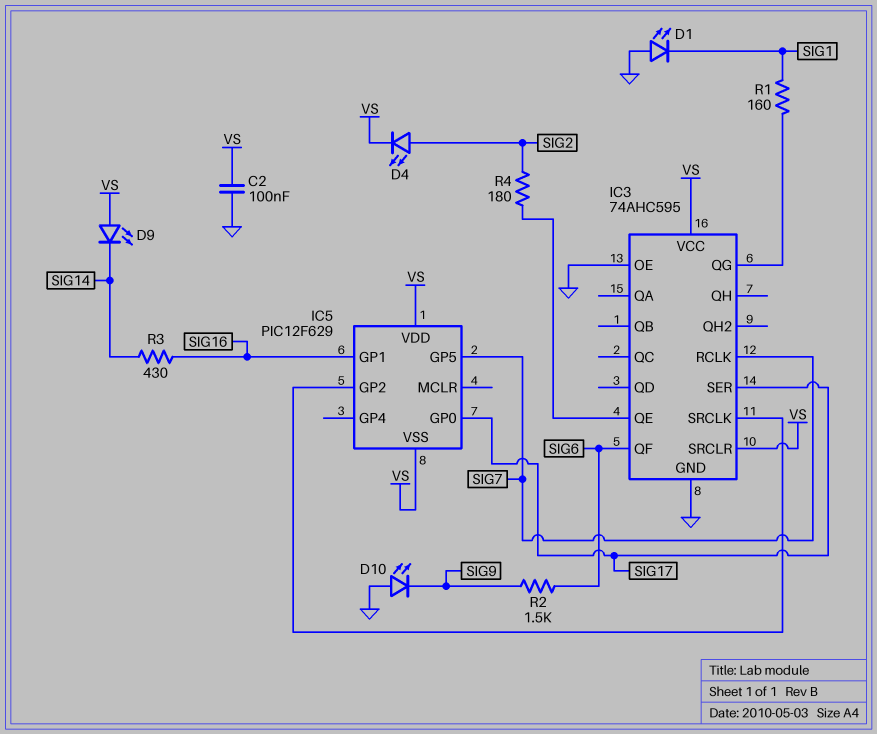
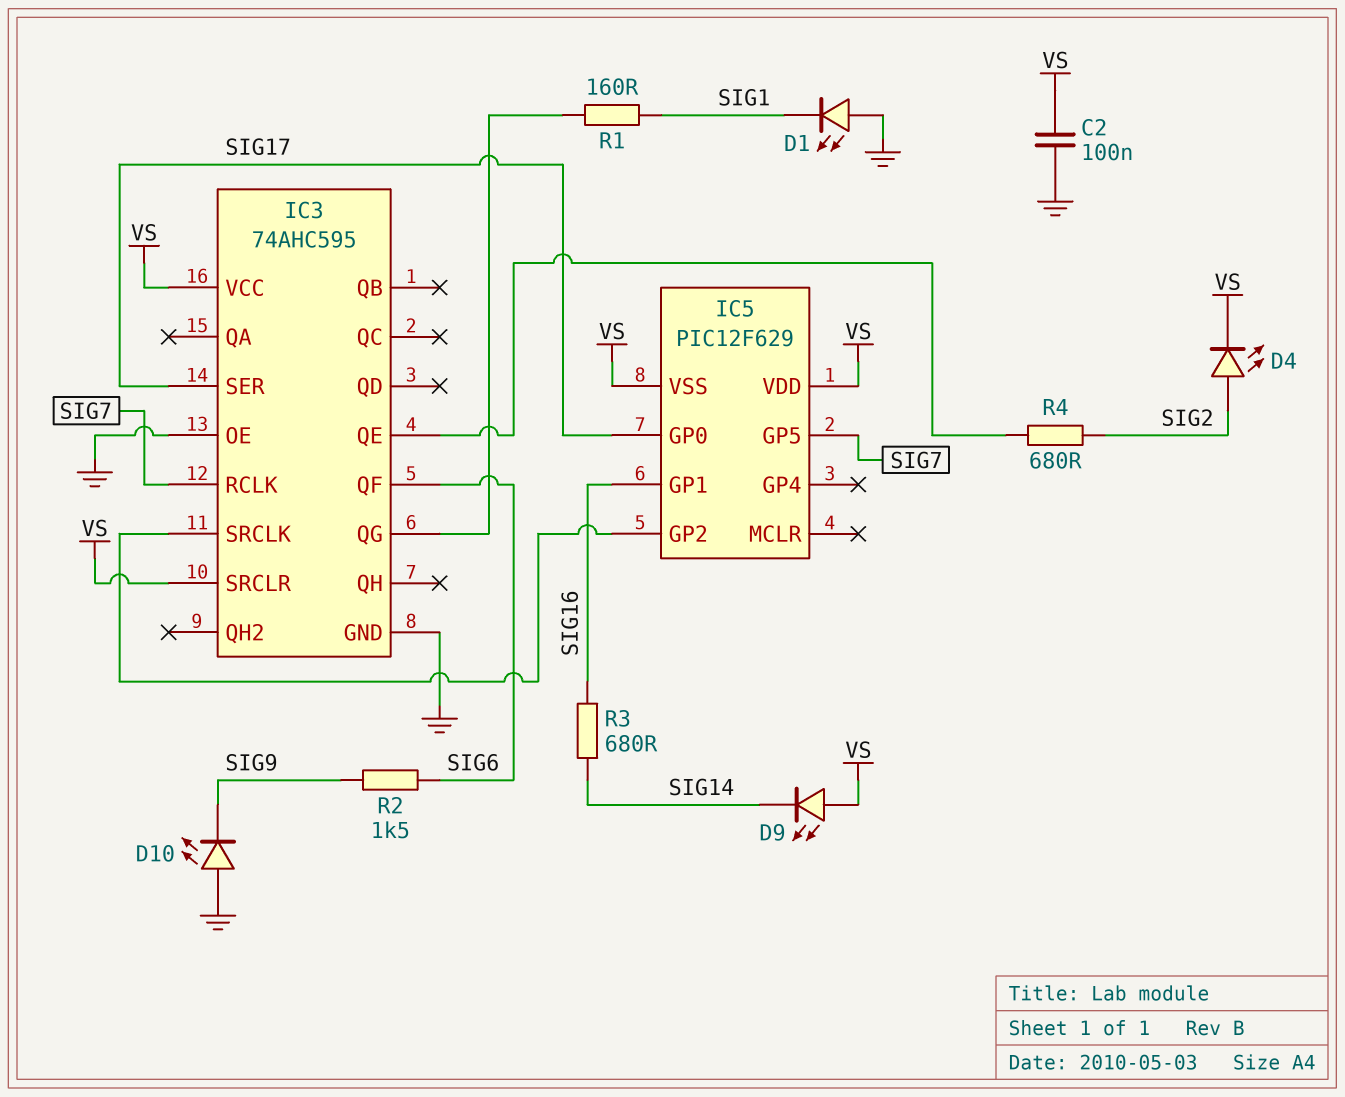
R3: 430 (SIG14, SIG16) -> 680 (SIG14, SIG16)
R4: 180 (IC3/QE, SIG2) -> 680 (IC3/QE, SIG2)

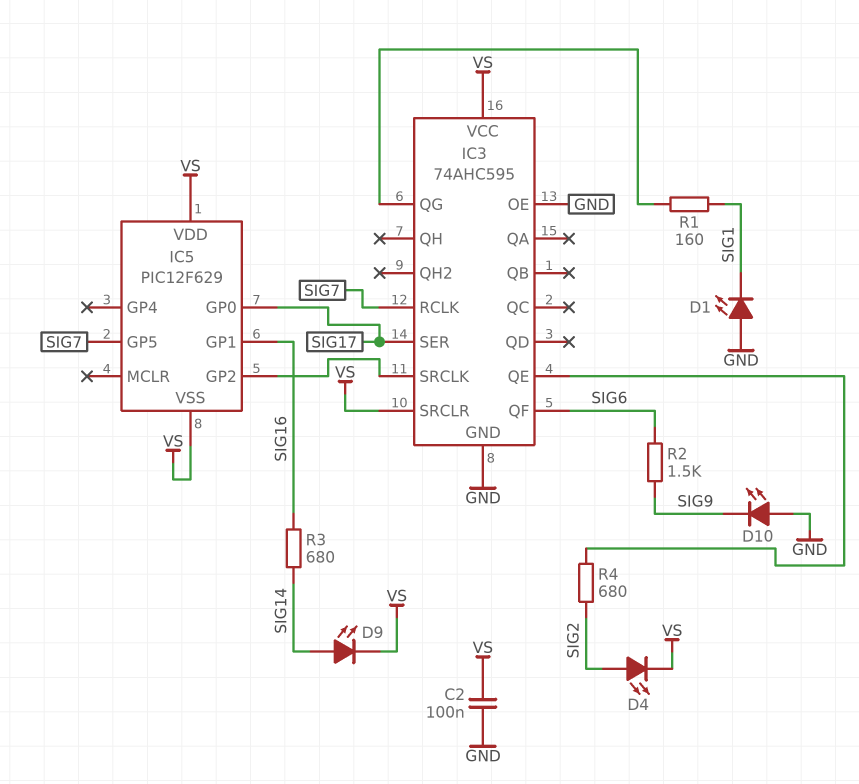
D9: LED (A VS, K SIG14) -> LED (A SIG14, K VS)

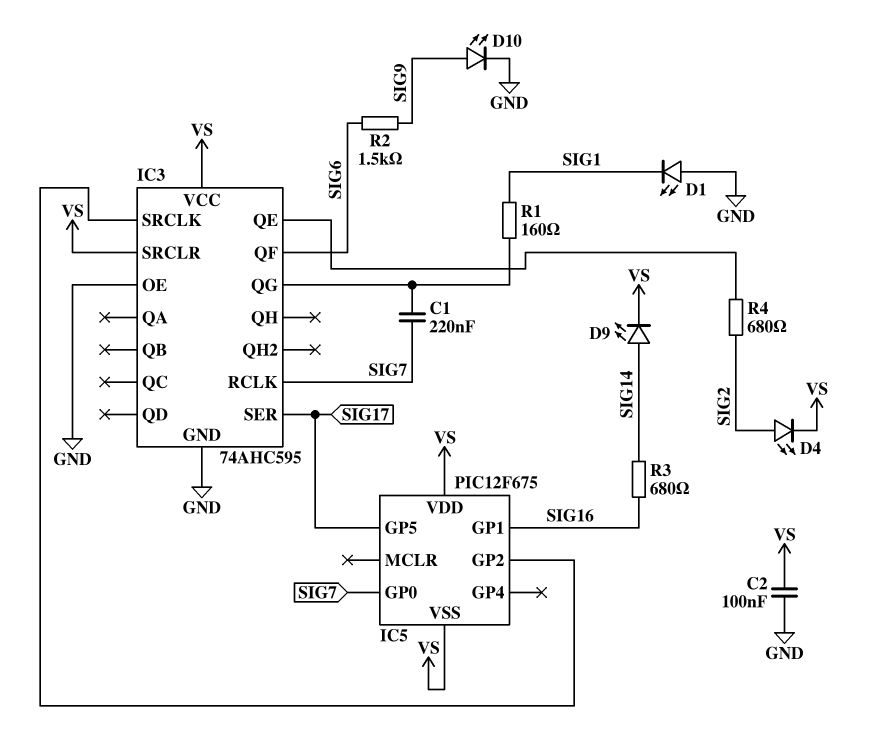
C1: none -> 220nF (IC3/QG, SIG7)
D10: LED (A GND, K SIG9) -> LED (A SIG9, K GND)
IC5: PIC12F629 -> PIC12F675
IC5 pin GP0: SIG17 -> SIG7
IC5 pin GP5: SIG7 -> SIG17

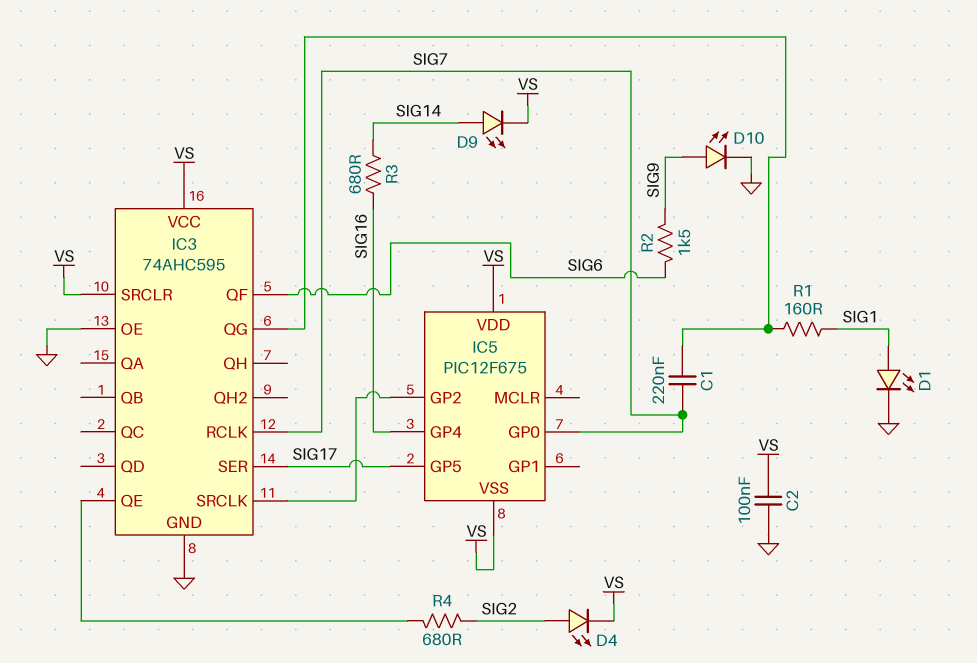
D1: LED (A GND, K SIG1) -> LED (A SIG1, K GND)
IC5 pin GP1: SIG16 -> none
IC5 pin GP4: none -> SIG16

